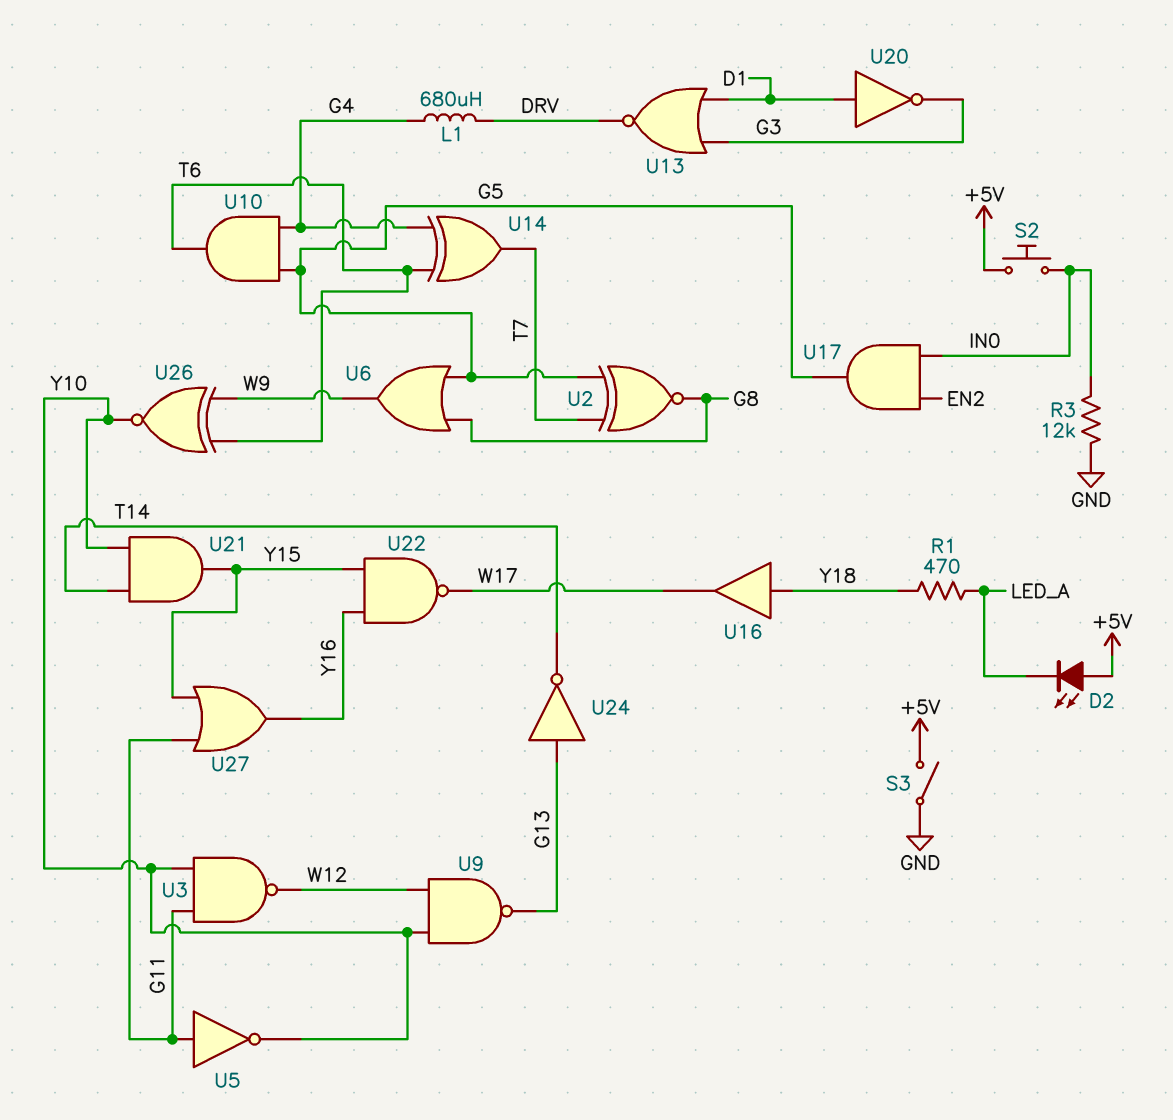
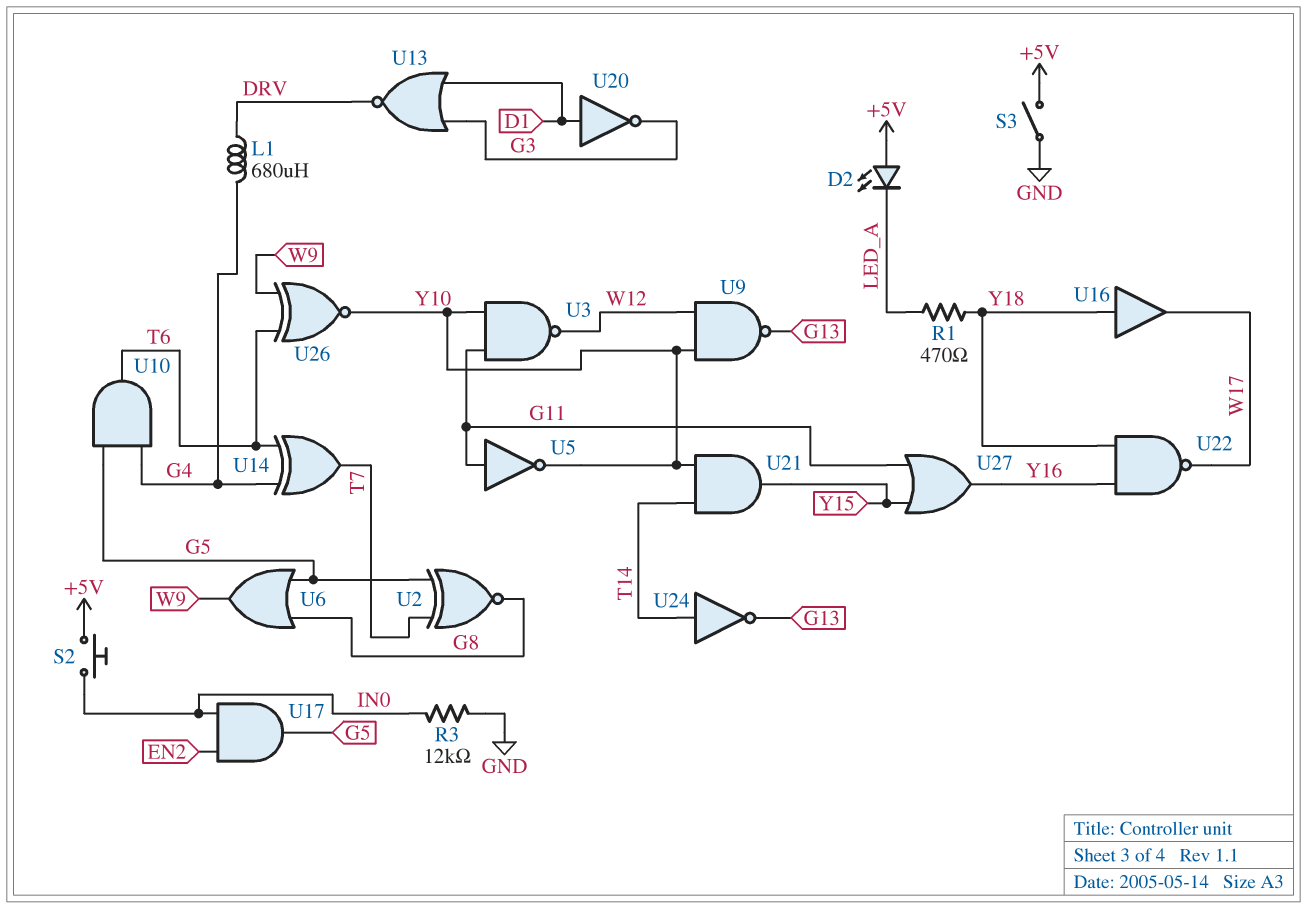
U22: NAND (in Y15, in Y16, out W17) -> NAND (in Y16, in Y18, out W17)
U24: NOT (in G13, out T14) -> NOT (in T14, out G13)

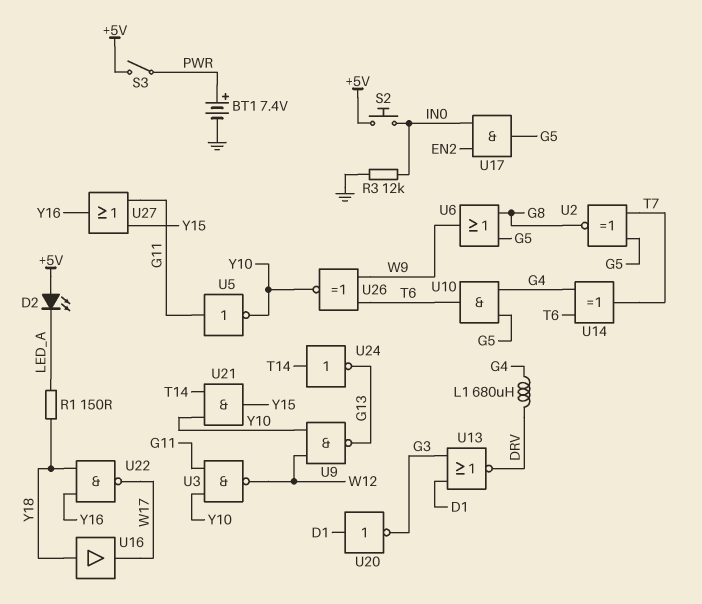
BT1: none -> 7.4V (plus PWR, minus GND)
R1: 470 (LED_A, Y18) -> 150 (LED_A, Y18)
S3: switch (+5V, GND) -> switch (+5V, PWR)

